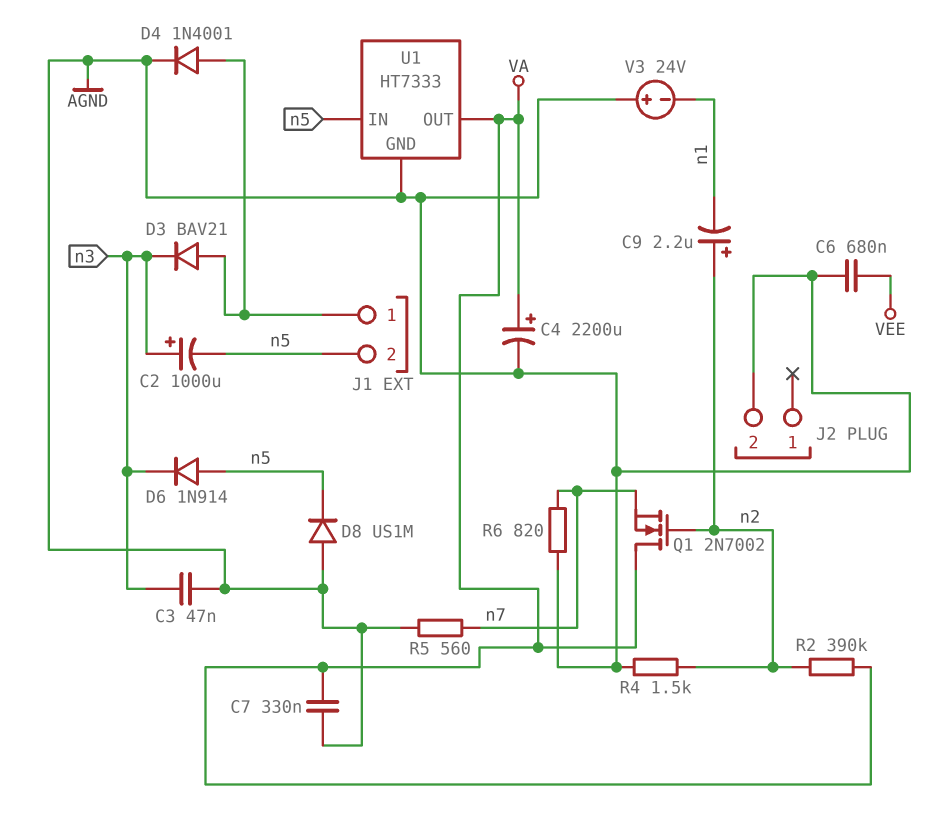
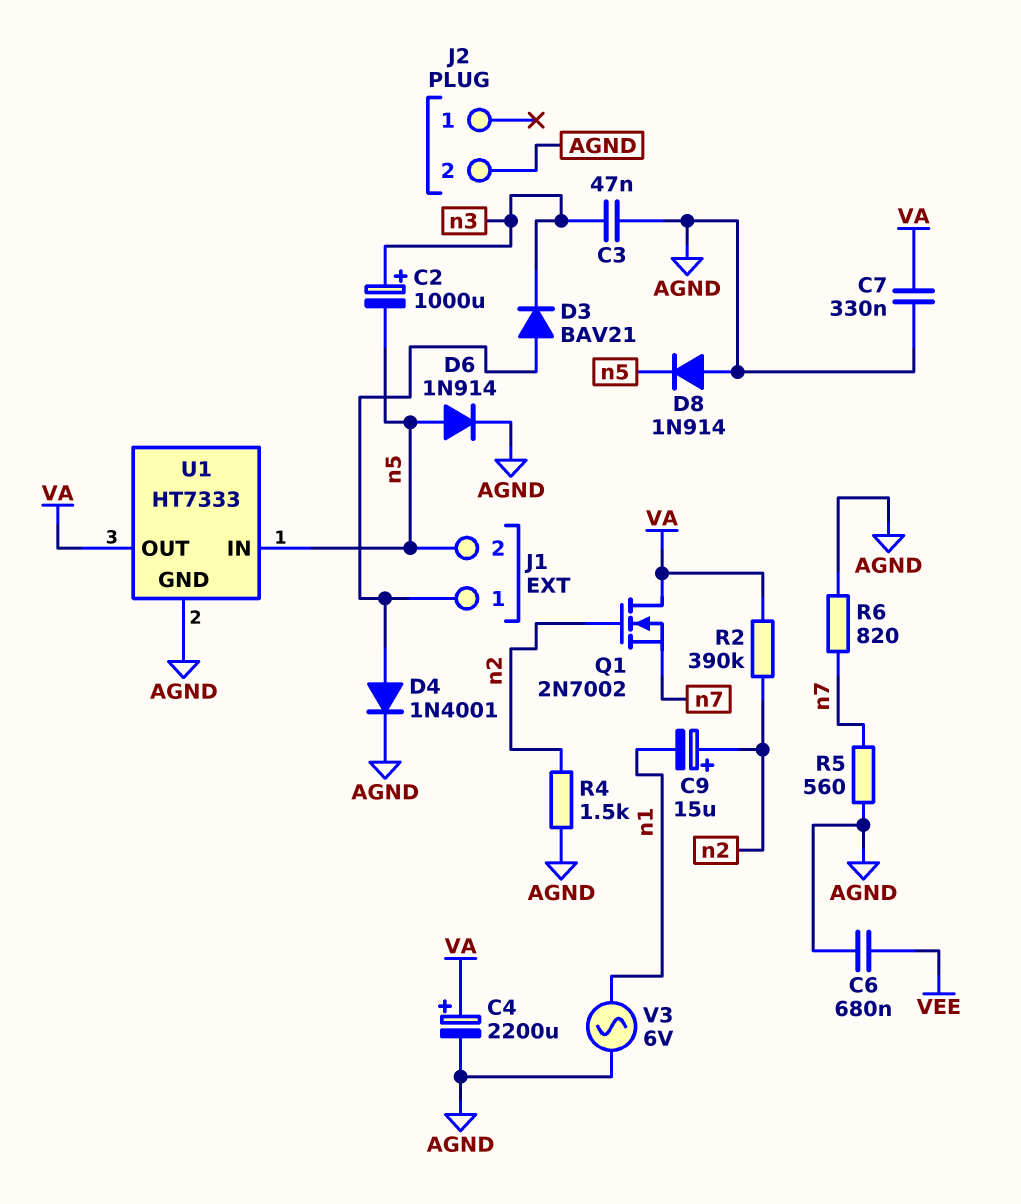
C9: 2.2uF (plus n2, minus n1) -> 15uF (plus n2, minus n1)
D6: diode 1N914 (A n5, K n3) -> diode 1N914 (A n5, K AGND)
D8: diode US1M (A AGND, K n5) -> diode 1N914 (A AGND, K n5)
V3: 24V (plus AGND, minus n1) -> AC 6V (AGND, n1)

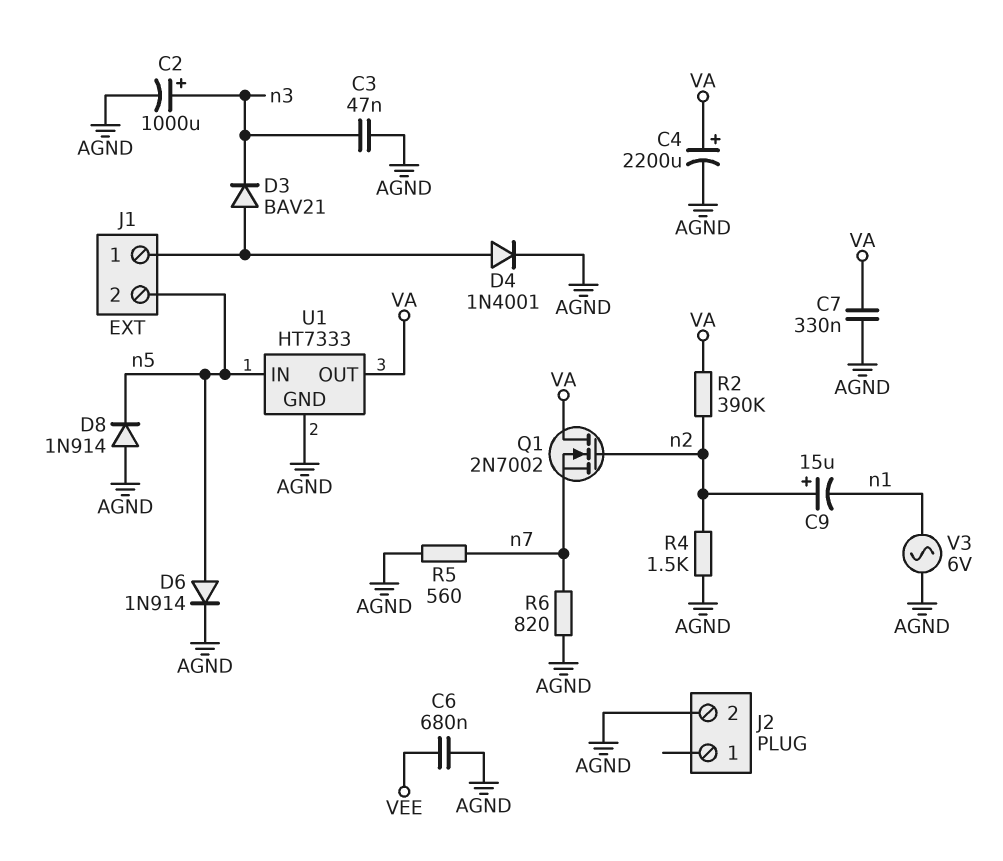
C2: 1000uF (plus n3, minus n5) -> 1000uF (plus n3, minus AGND)

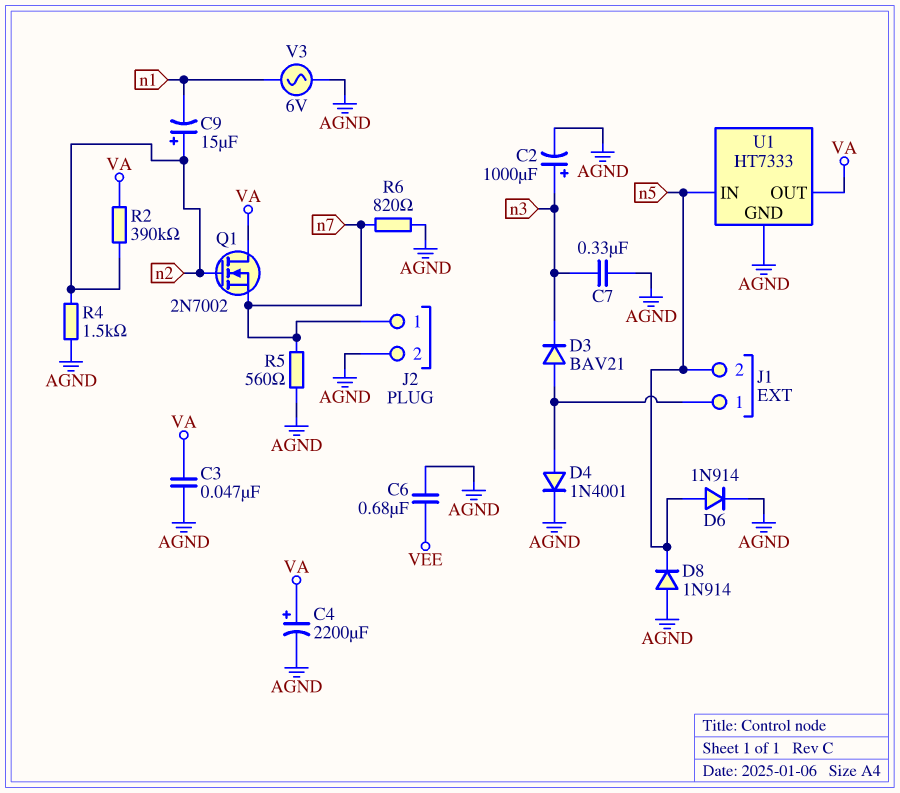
C3: 47nF (AGND, n3) -> 47nF (AGND, VA)
C7: 330nF (AGND, VA) -> 330nF (AGND, n3)
J2 pin 1: none -> n7

